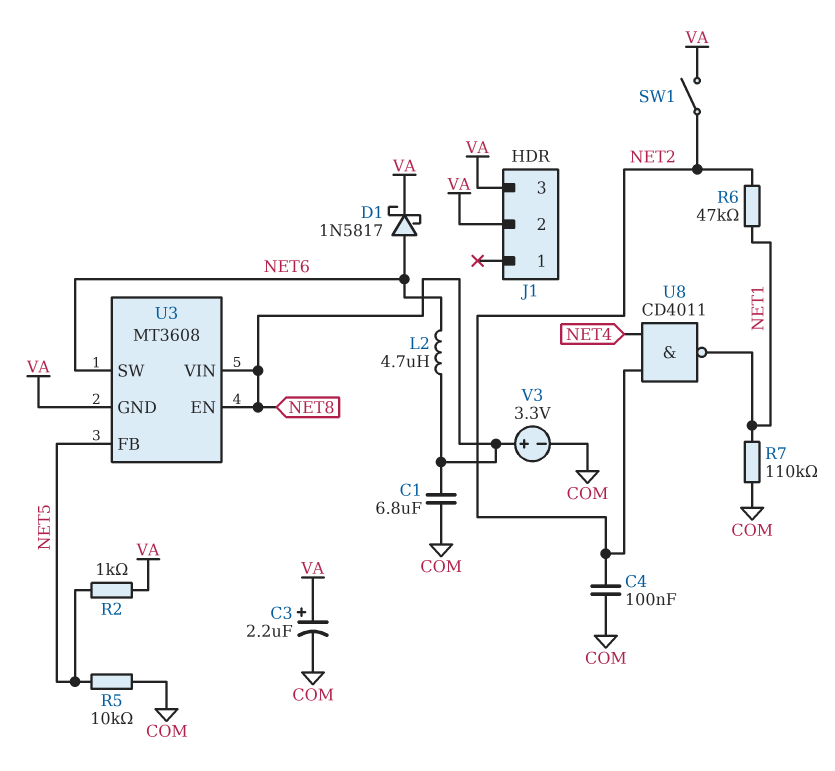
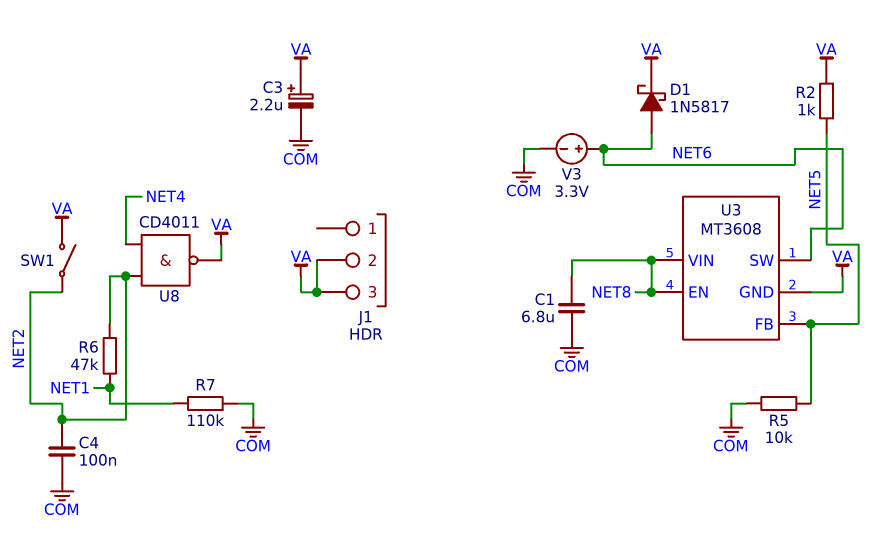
L2: 4.7uH (NET6, NET8) -> none
U8: NAND CD4011 (in NET2, in NET4, out NET1) -> NAND CD4011 (in NET2, in NET4, out VA)
V3: 3.3V (plus NET8, minus COM) -> 3.3V (plus NET6, minus COM)

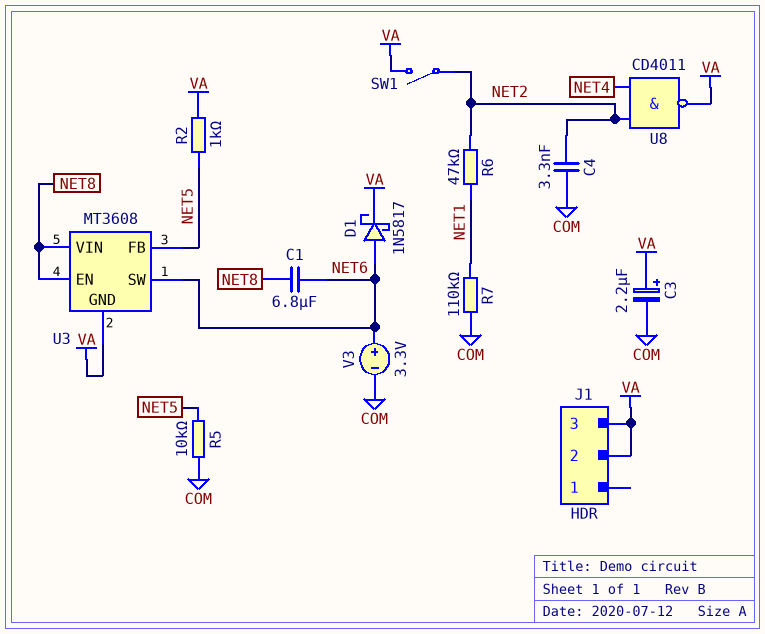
C1: 6.8uF (COM, NET8) -> 6.8uF (NET6, NET8)
C4: 100nF (COM, NET2) -> 3.3nF (COM, NET2)

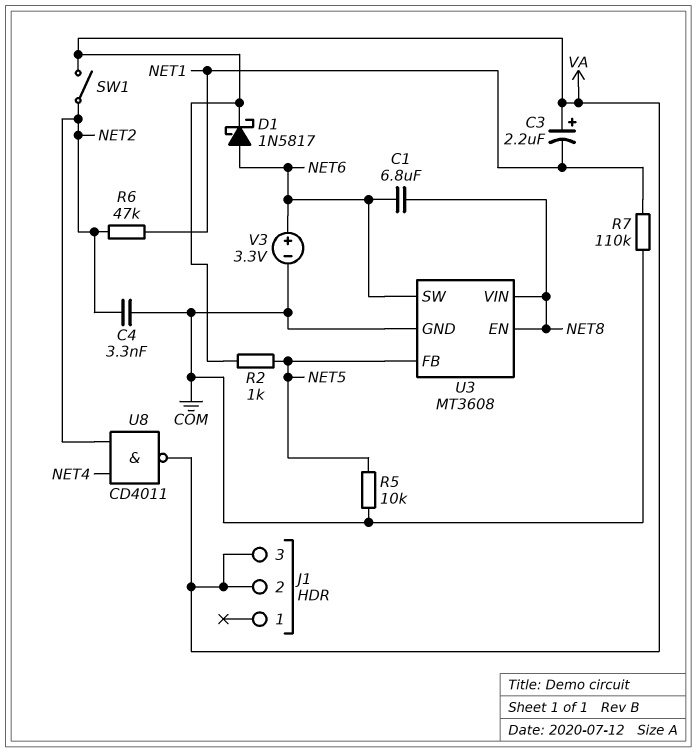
C3: 2.2uF (plus VA, minus COM) -> 2.2uF (plus VA, minus NET1)
U3 pin GND: VA -> COM

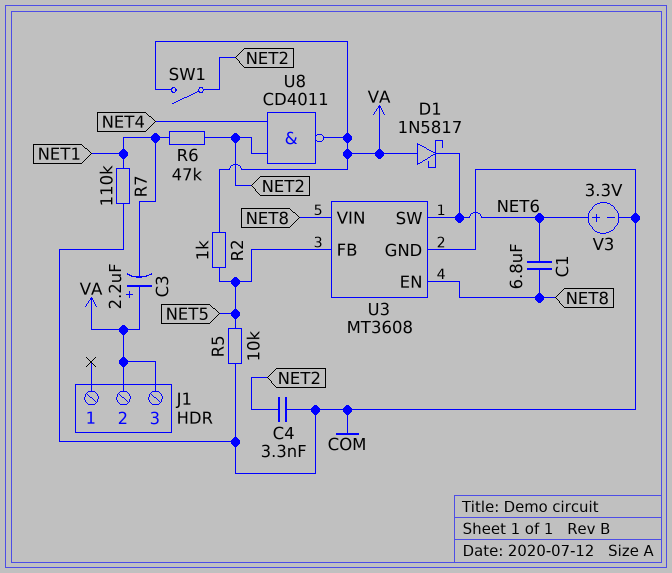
D1: schottky 1N5817 (A NET6, K VA) -> schottky 1N5817 (A VA, K NET6)

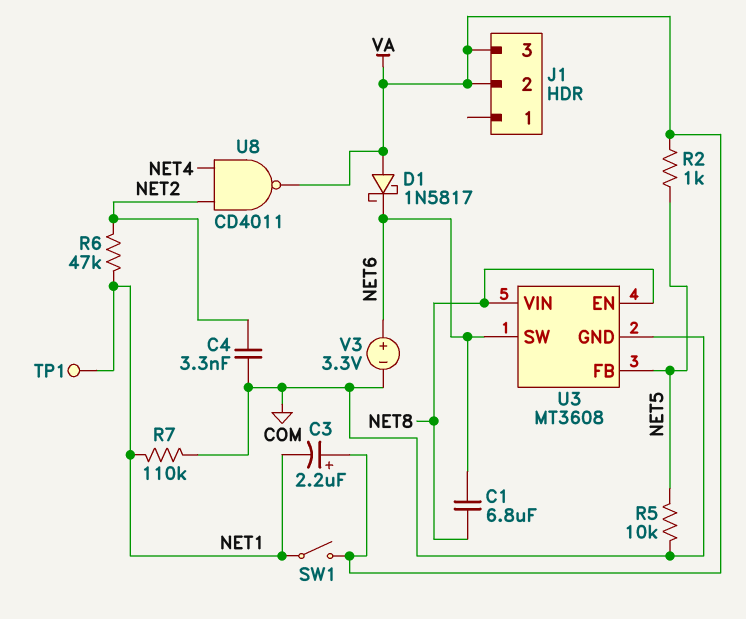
SW1: switch (NET2, VA) -> switch (NET1, VA)
TP1: none -> test point (NET1)

